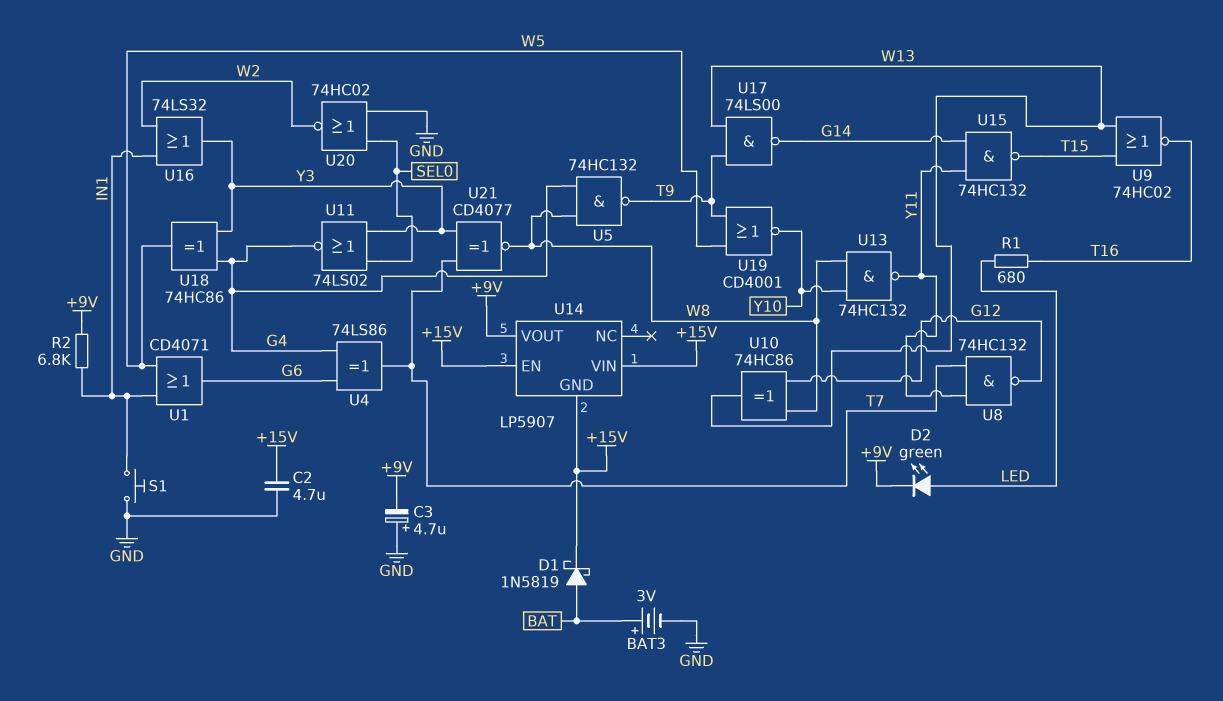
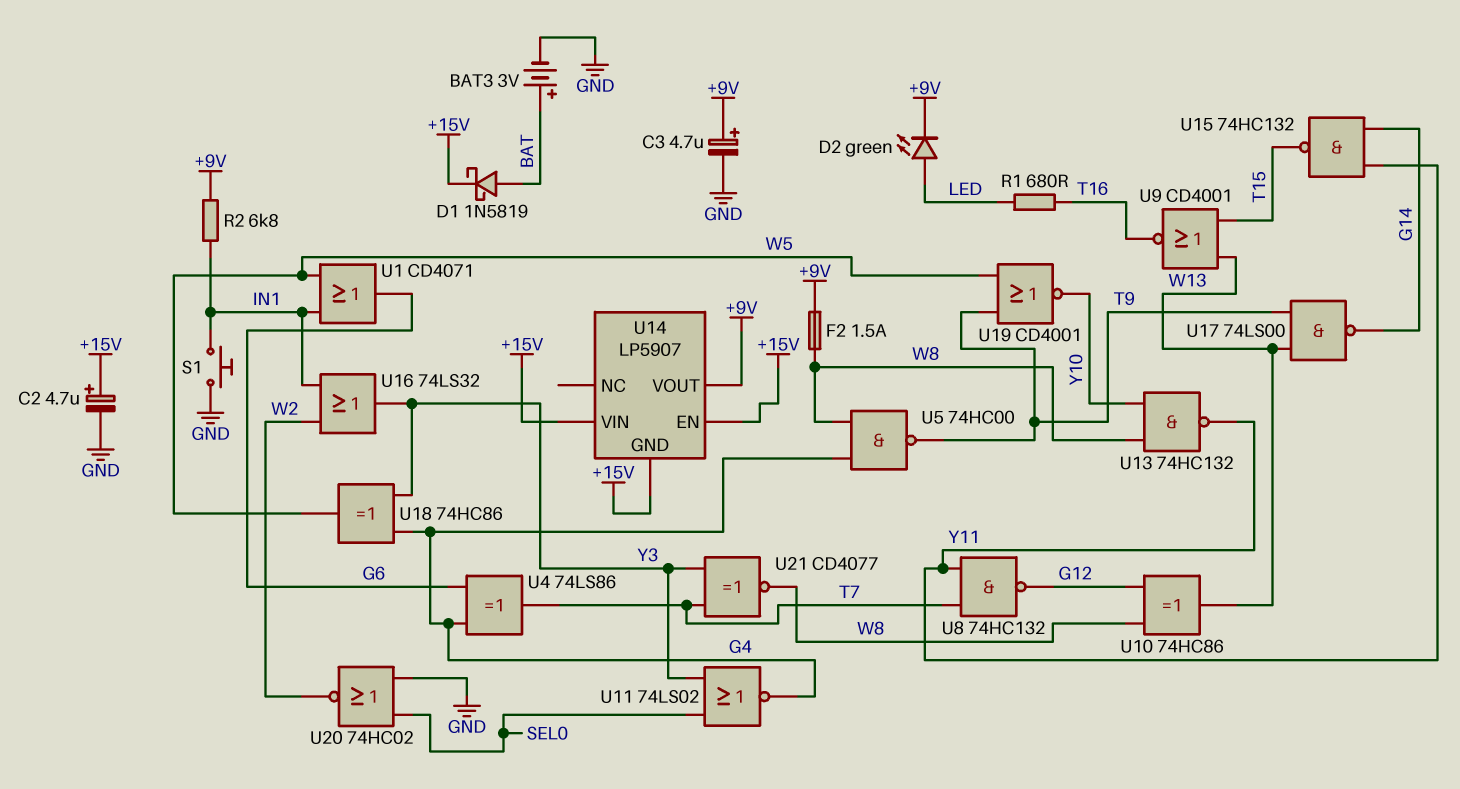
C2: 4.7uF (+15V, GND) -> 4.7uF (plus +15V, minus GND)
C3: 4.7uF (plus GND, minus +9V) -> 4.7uF (plus +9V, minus GND)
F2: none -> 1.5A (+9V, W8)
U5: NAND 74HC132 (in G4, in W8, out T9) -> NAND 74HC00 (in G4, in W8, out T9)
U9: NOR 74HC02 (in T15, in W13, out T16) -> NOR CD4001 (in T15, in W13, out T16)

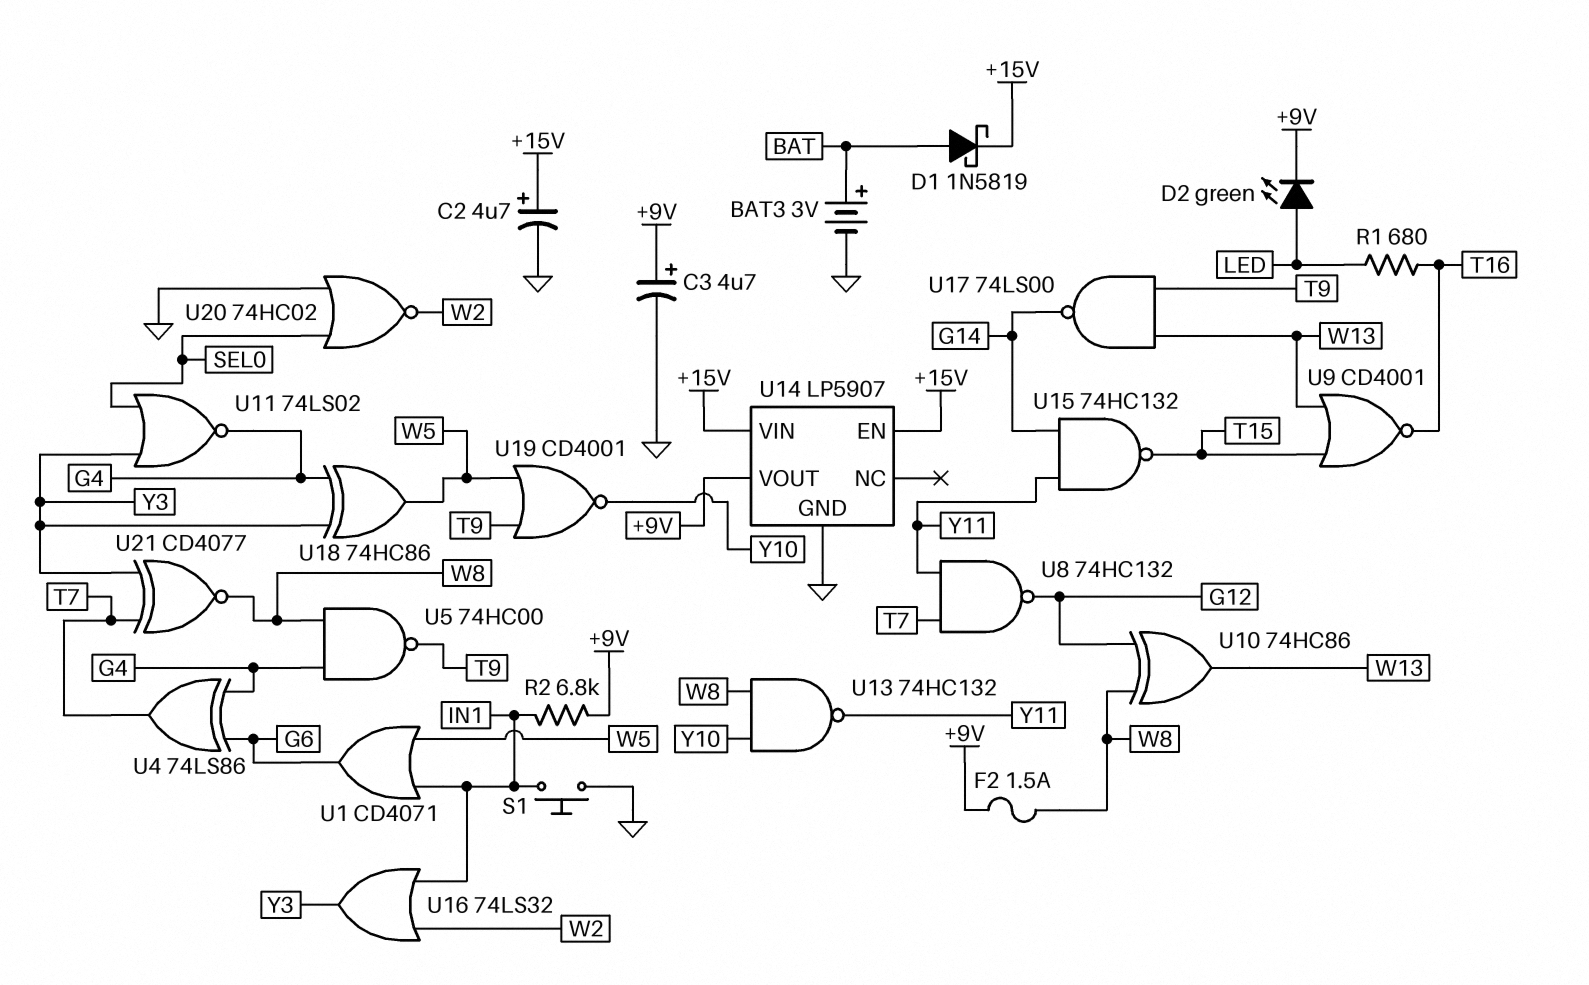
U14 pin GND: +15V -> GND

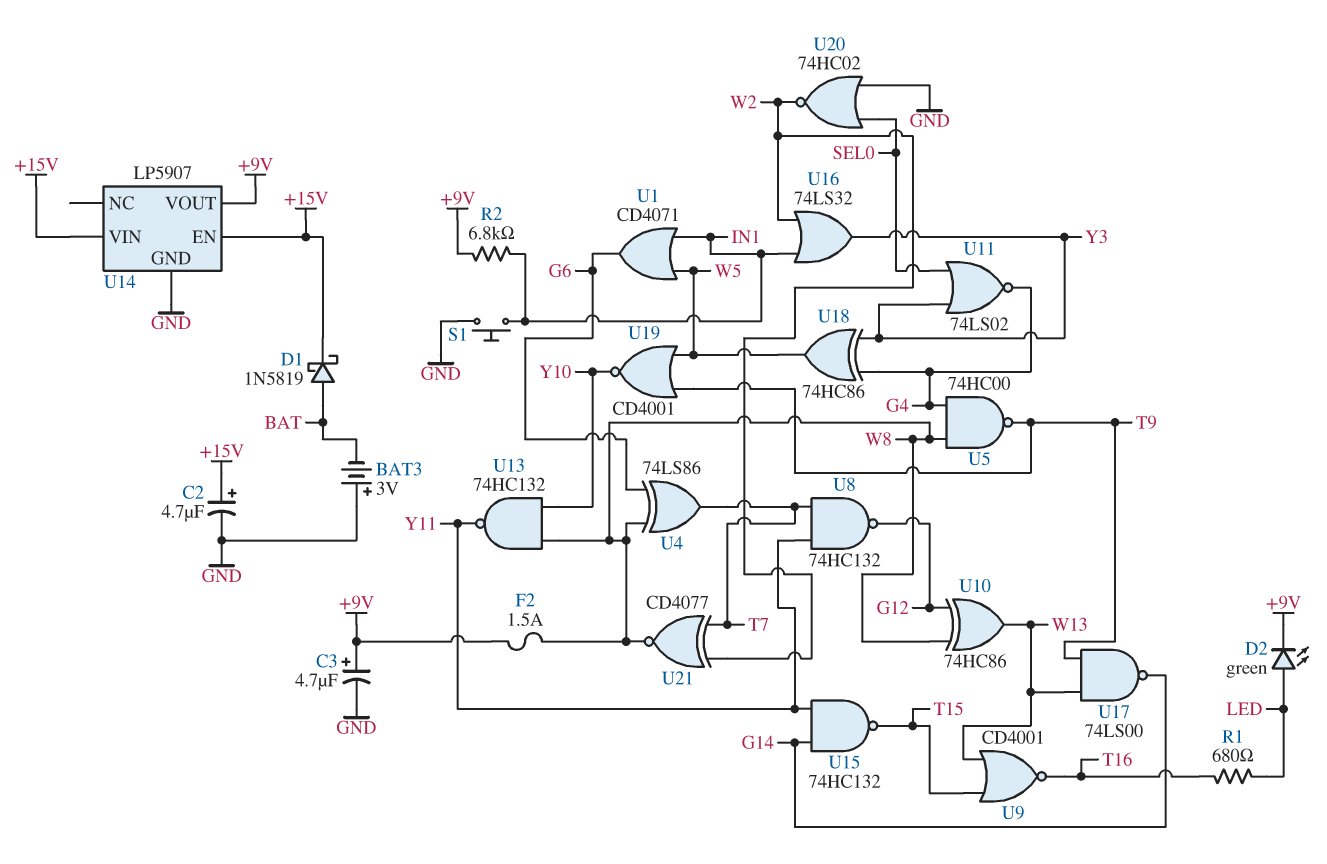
BAT3: 3V (plus BAT, minus GND) -> 3V (plus GND, minus BAT)
U4: XOR 74LS86 (in G4, in G6, out T7) -> XOR 74LS86 (in G6, in W8, out T7)
U21: XNOR CD4077 (in T7, in Y3, out W8) -> XNOR CD4077 (in T7, in W2, out W8)

